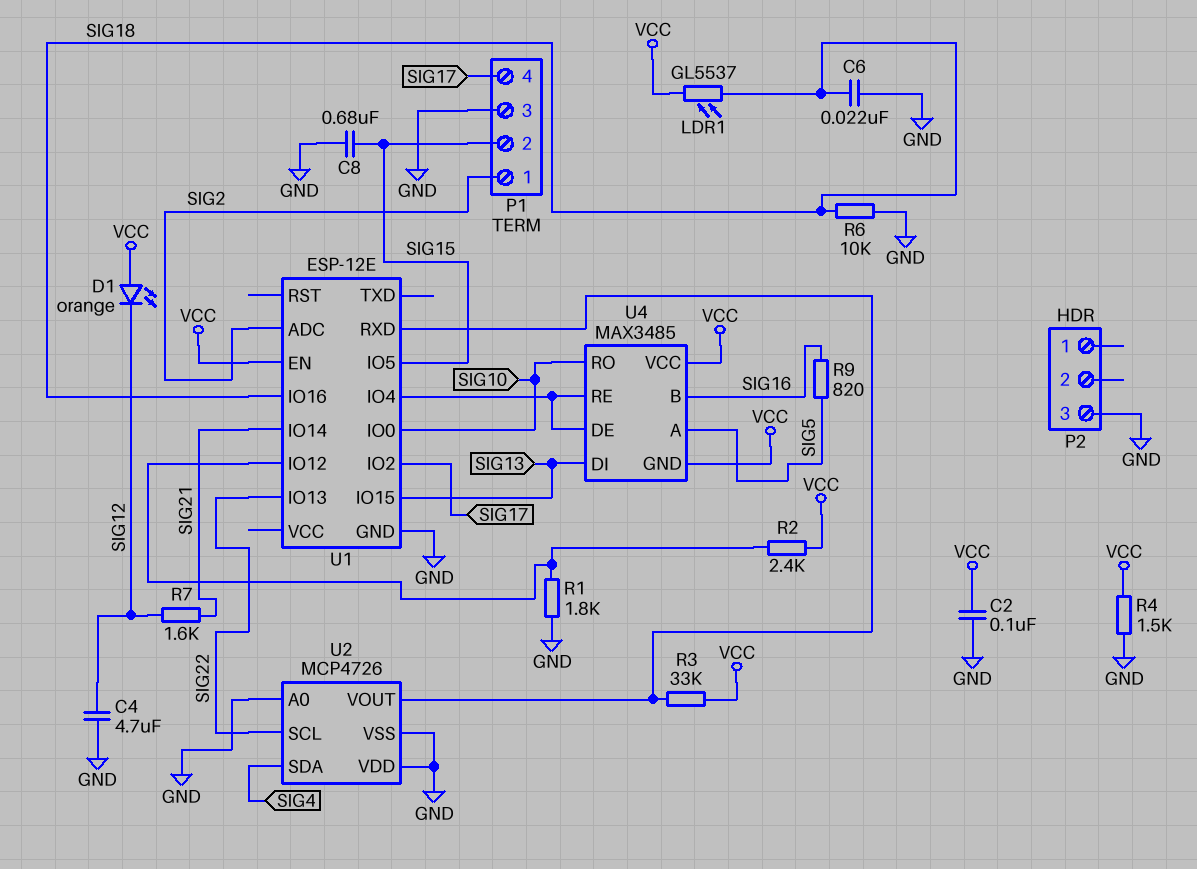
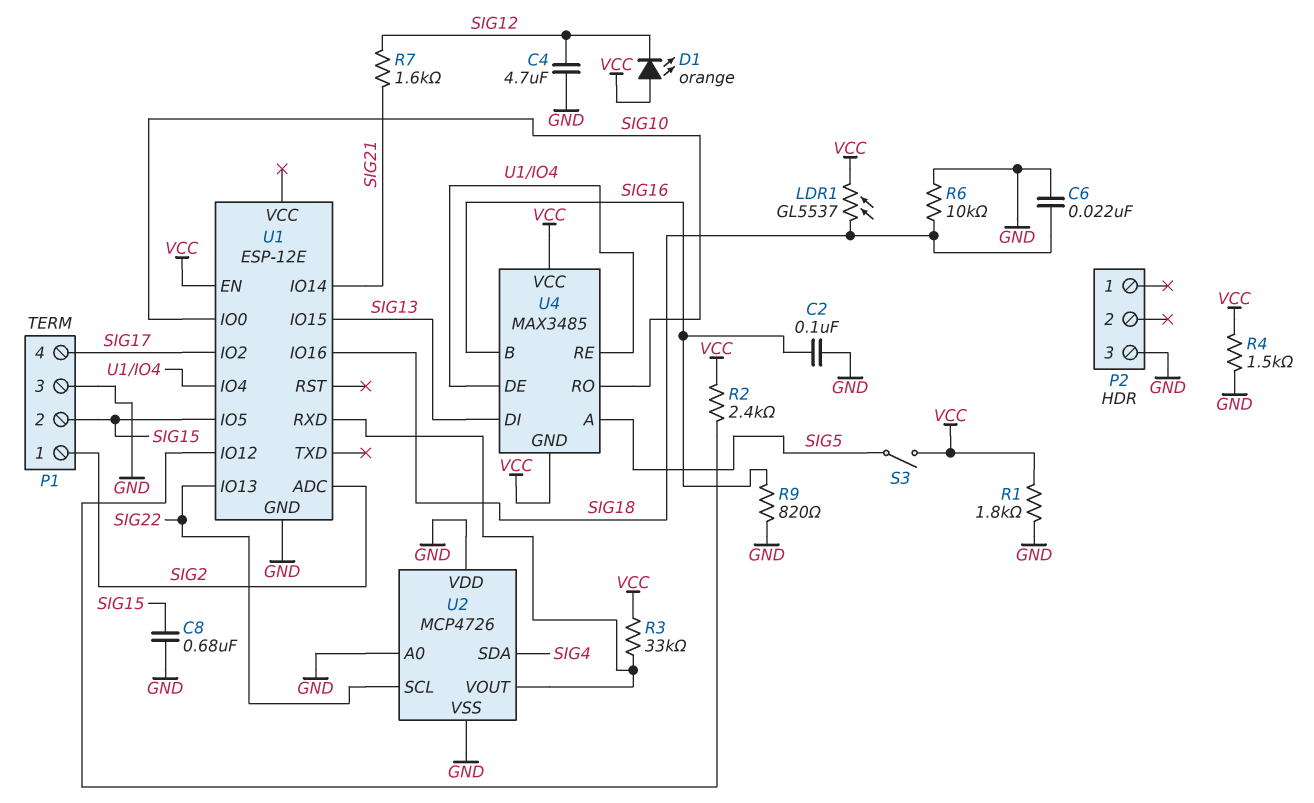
C2: 100nF (GND, VCC) -> 100nF (GND, SIG16)
R1: 1.8k (GND, U1/IO12) -> 1.8k (GND, VCC)
R9: 820 (SIG5, SIG16) -> 820 (GND, SIG16)
S3: none -> switch (SIG5, VCC)

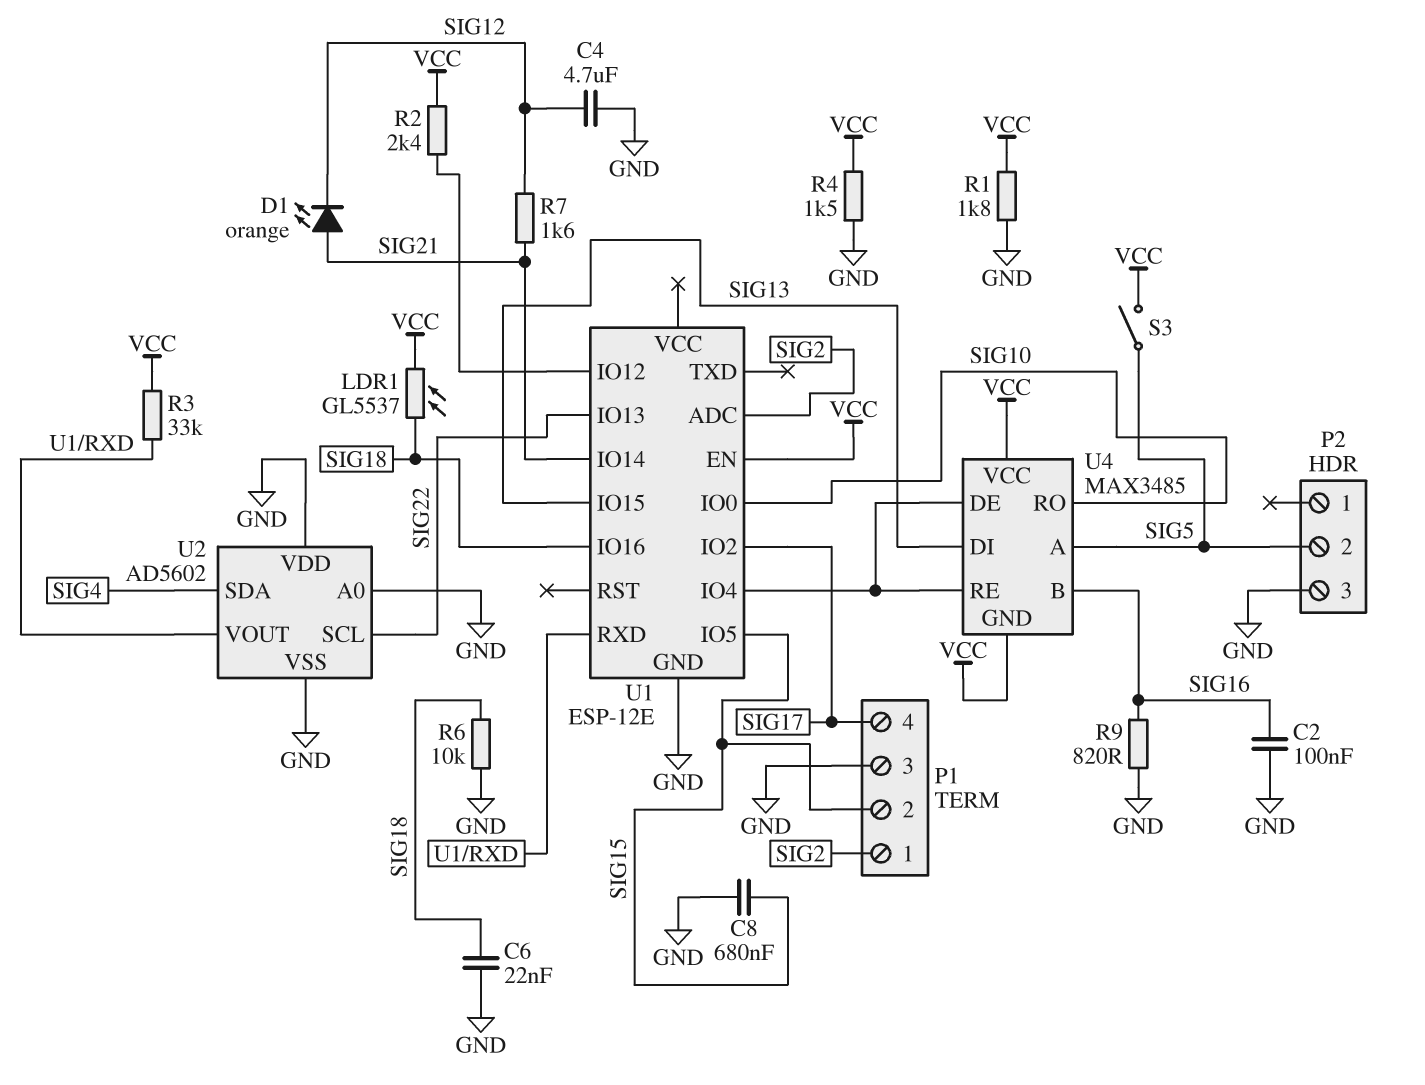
D1: LED orange (A VCC, K SIG12) -> LED orange (A SIG21, K SIG12)
P2 pin 2: none -> SIG5
U2: MCP4726 -> AD5602

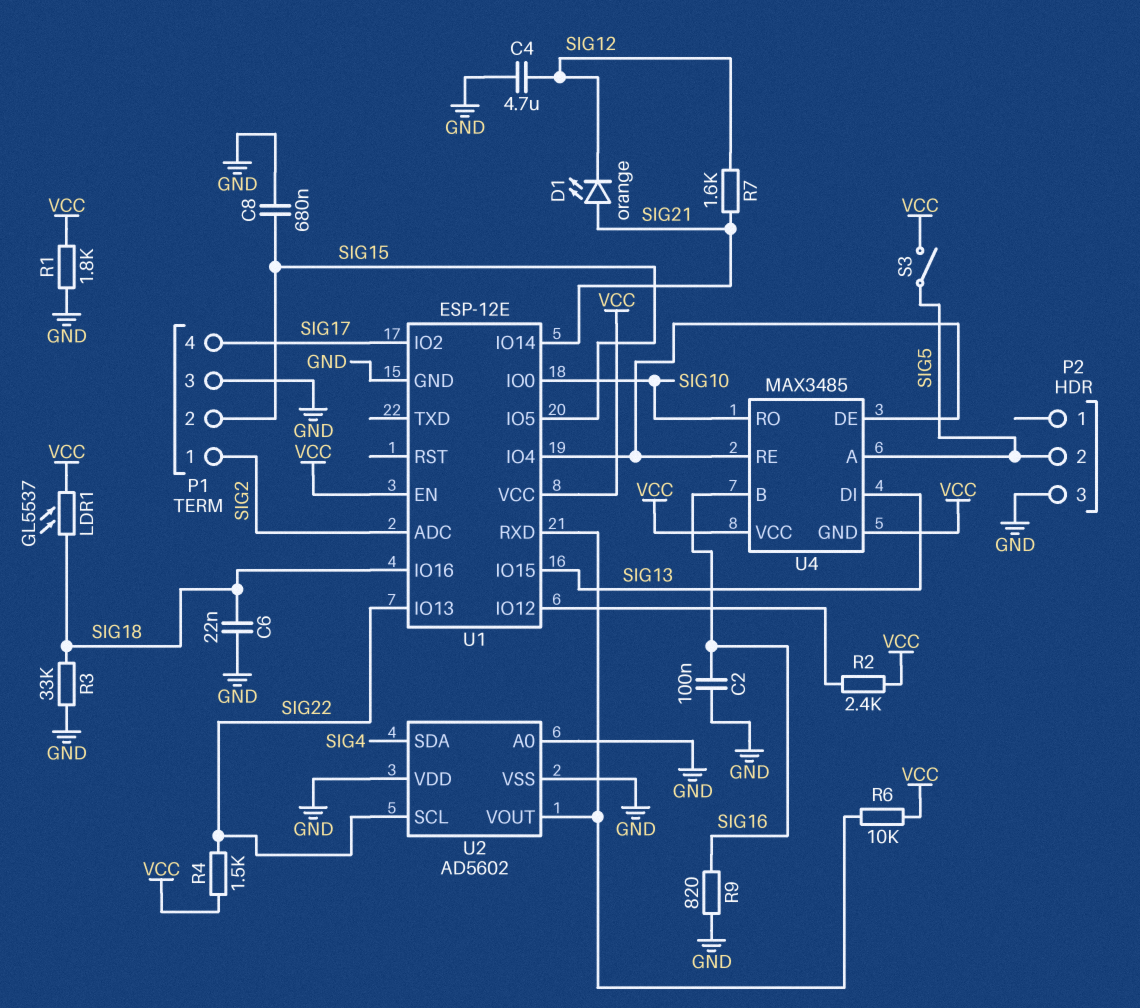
R3: 33k (U1/RXD, VCC) -> 33k (GND, SIG18)
R4: 1.5k (GND, VCC) -> 1.5k (SIG22, VCC)
R6: 10k (GND, SIG18) -> 10k (U1/RXD, VCC)
U1 pin VCC: none -> VCC

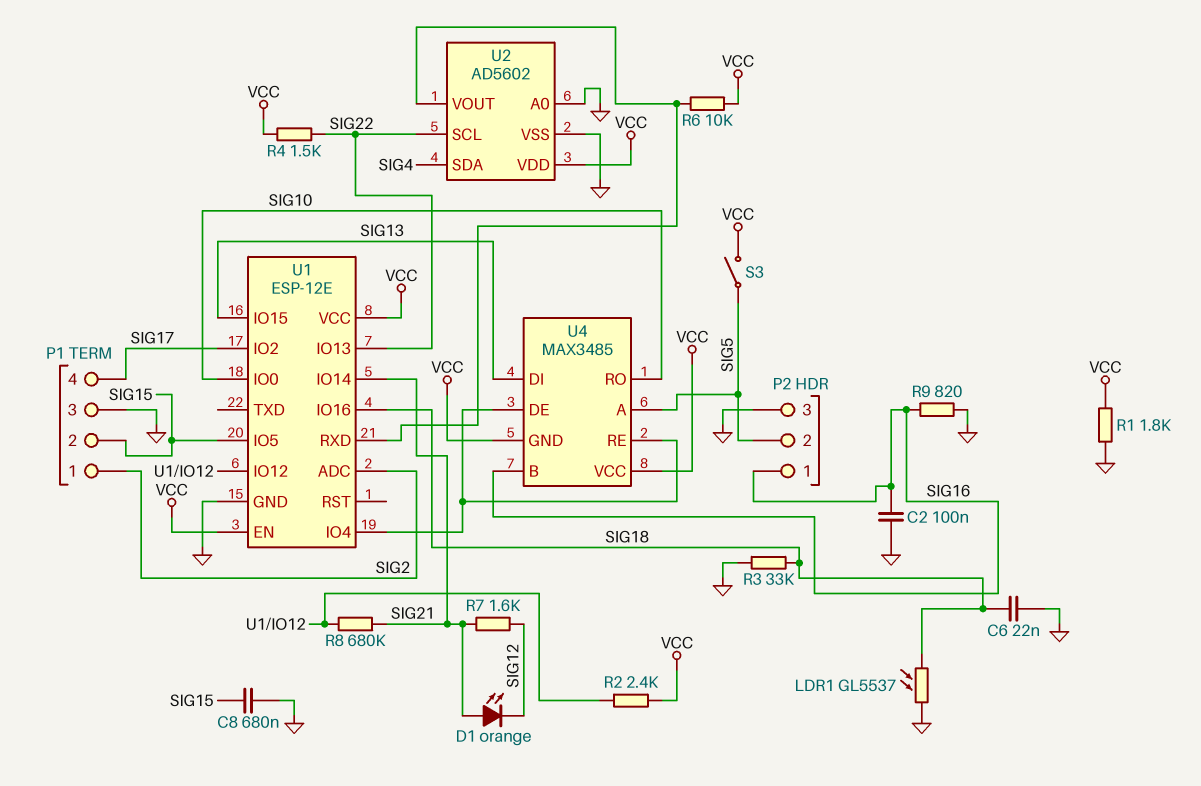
C4: 4.7uF (GND, SIG12) -> none
LDR1: GL5537 (SIG18, VCC) -> GL5537 (GND, SIG18)
P2 pin 1: none -> SIG16
R8: none -> 680k (SIG21, U1/IO12)
U2 pin VDD: GND -> VCC

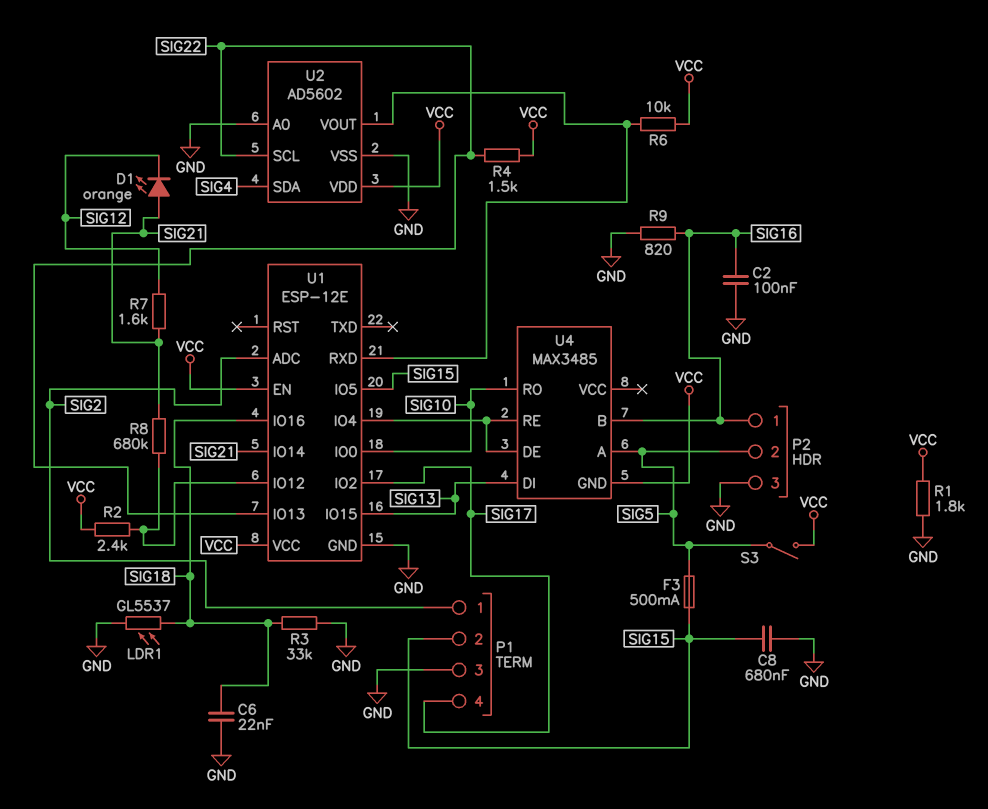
F3: none -> 500mA (SIG5, SIG15)
U4 pin VCC: VCC -> none

